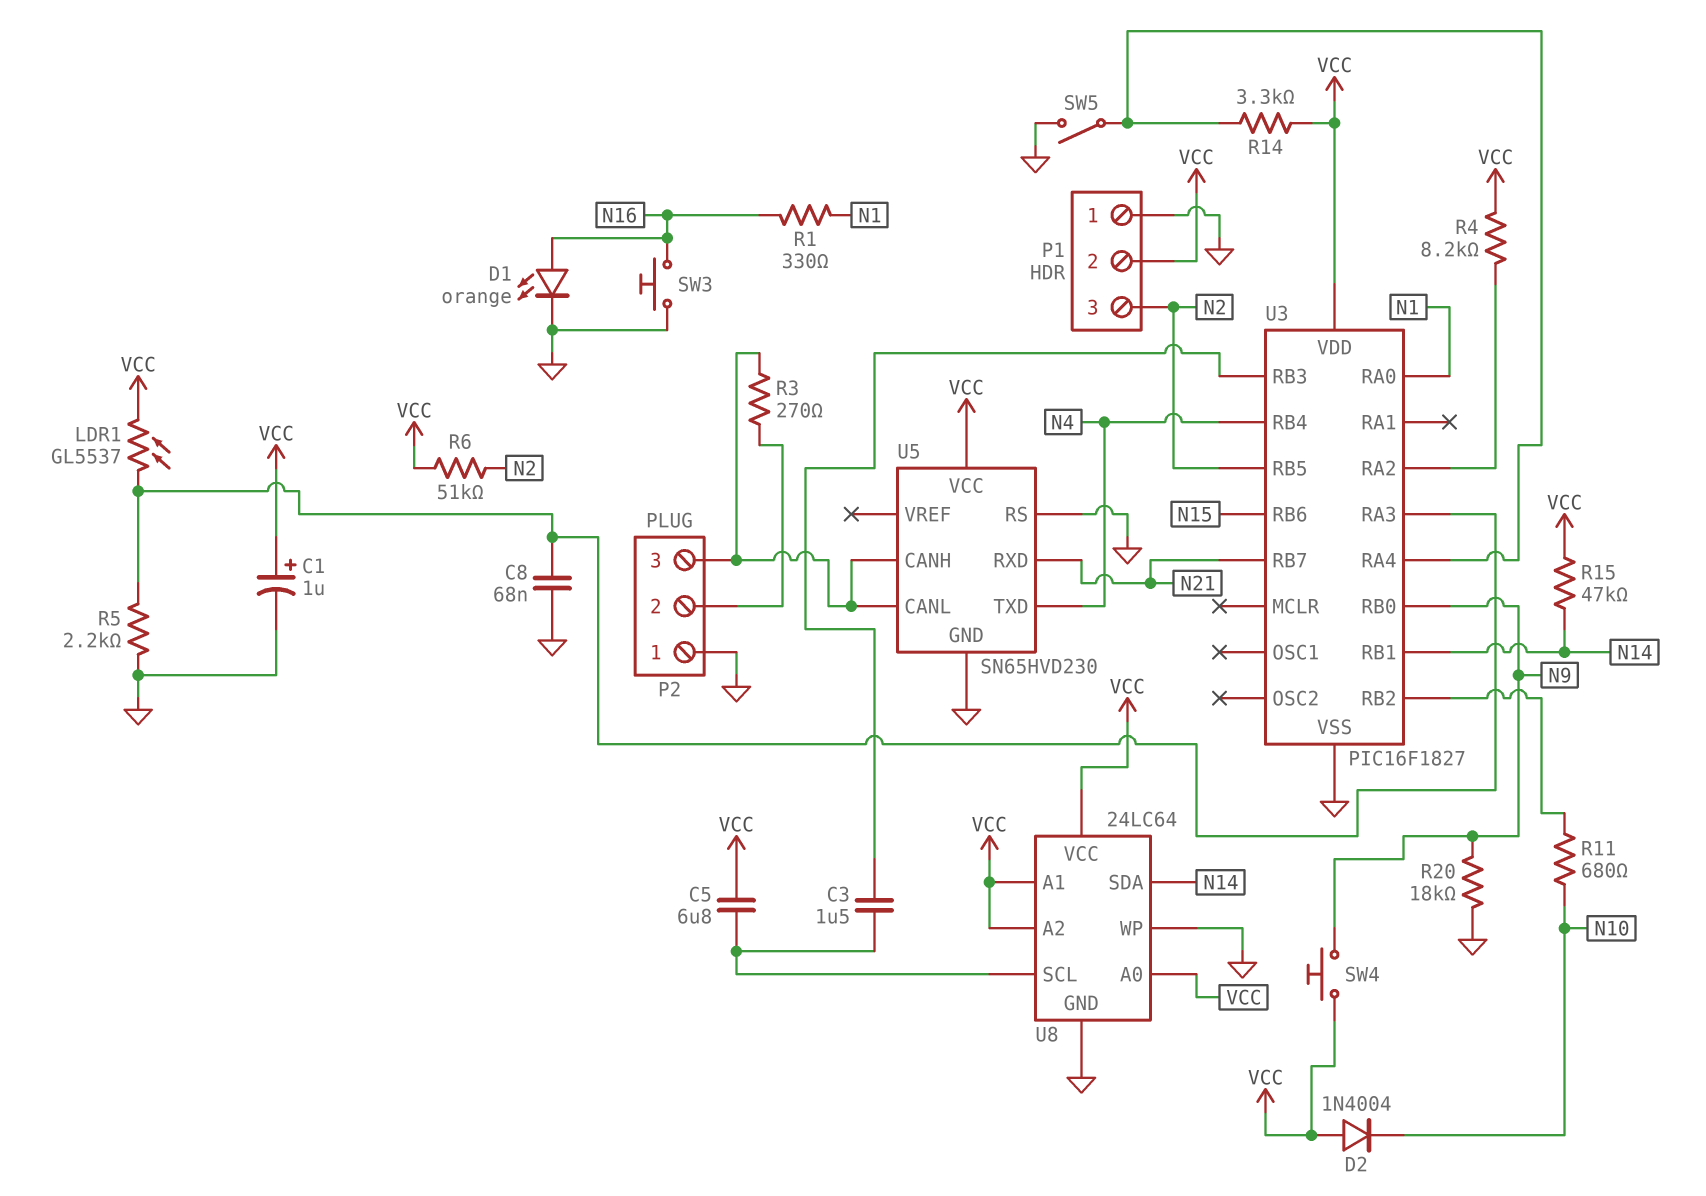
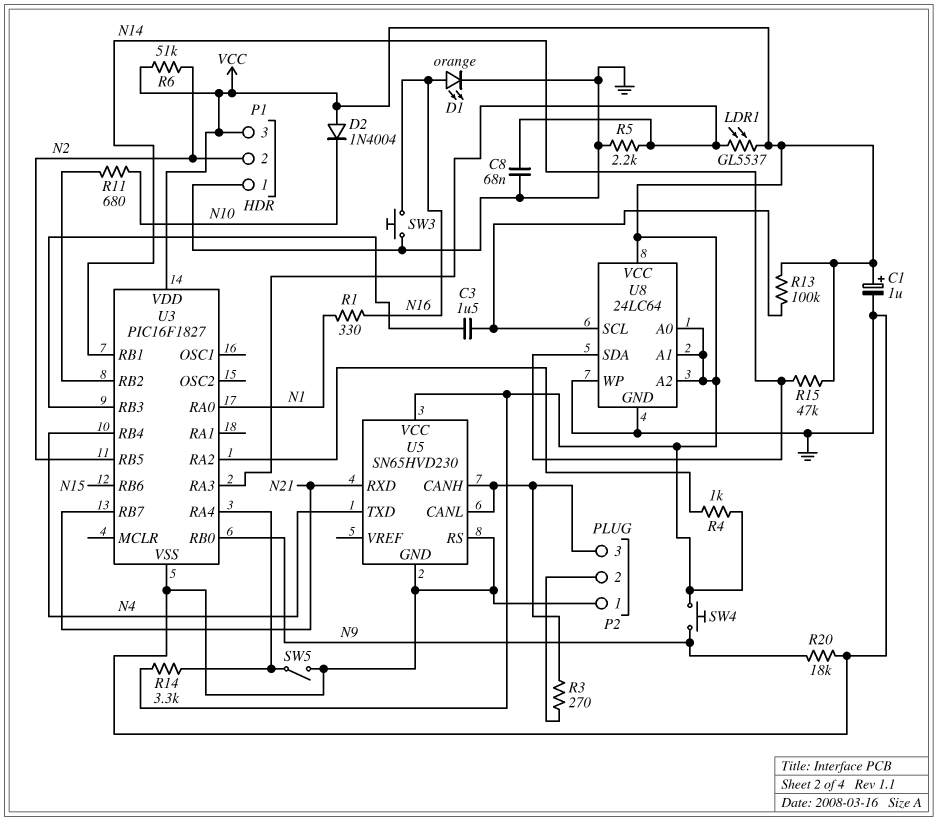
C5: 6.8uF (U8/SCL, VCC) -> none
P1 pin 2: VCC -> N2
P1 pin 3: N2 -> VCC
R4: 8.2k (U3/RA2, VCC) -> 1k (U3/RA2, VCC)
R13: none -> 100k (U8/SCL, VCC)

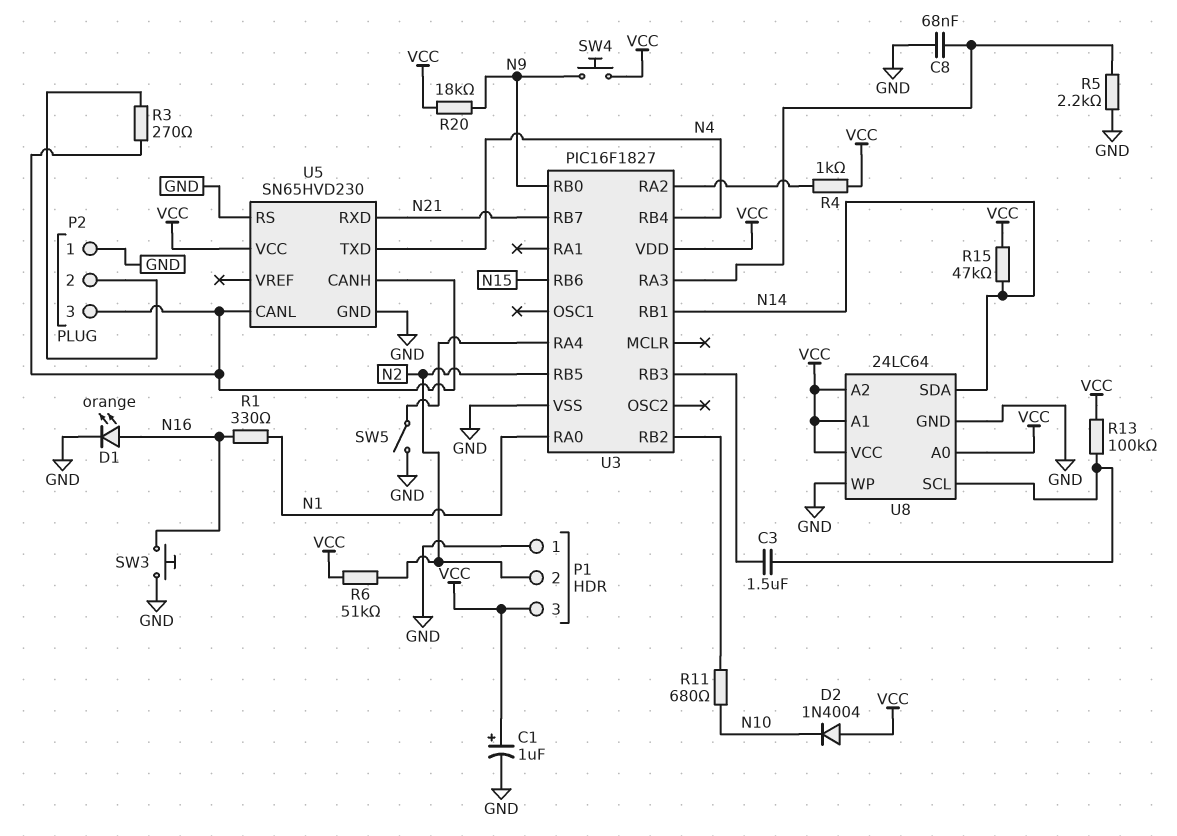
LDR1: GL5537 (U3/RA3, VCC) -> none
R14: 3.3k (U3/RA4, VCC) -> none
R20: 18k (GND, N9) -> 18k (N9, VCC)

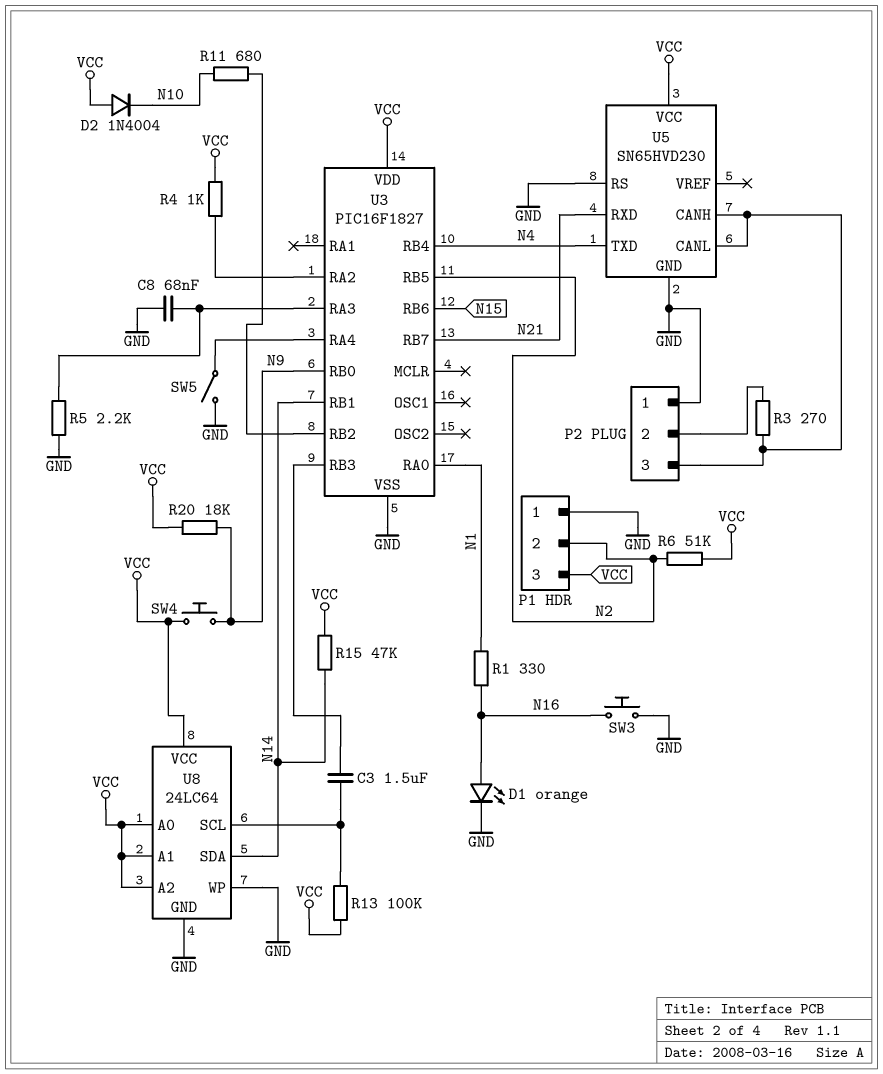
C1: 1uF (plus VCC, minus GND) -> none

